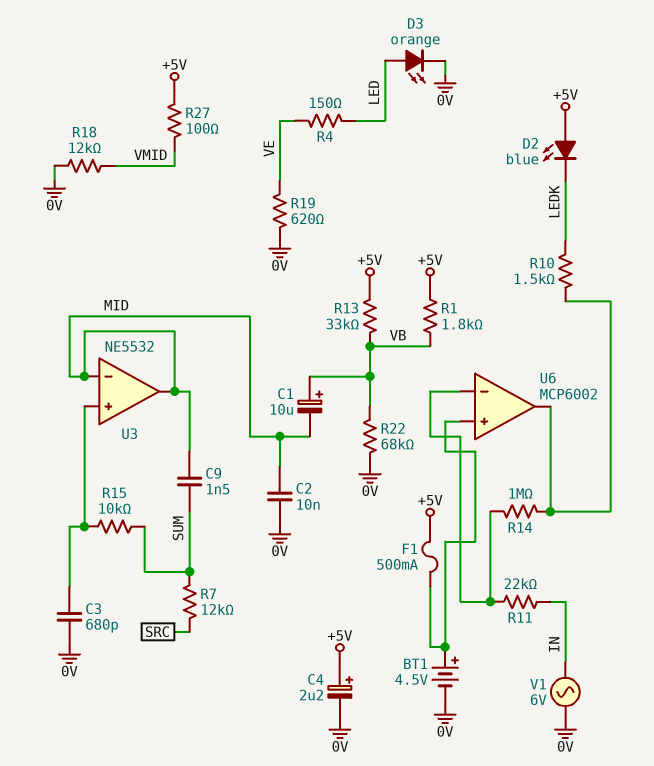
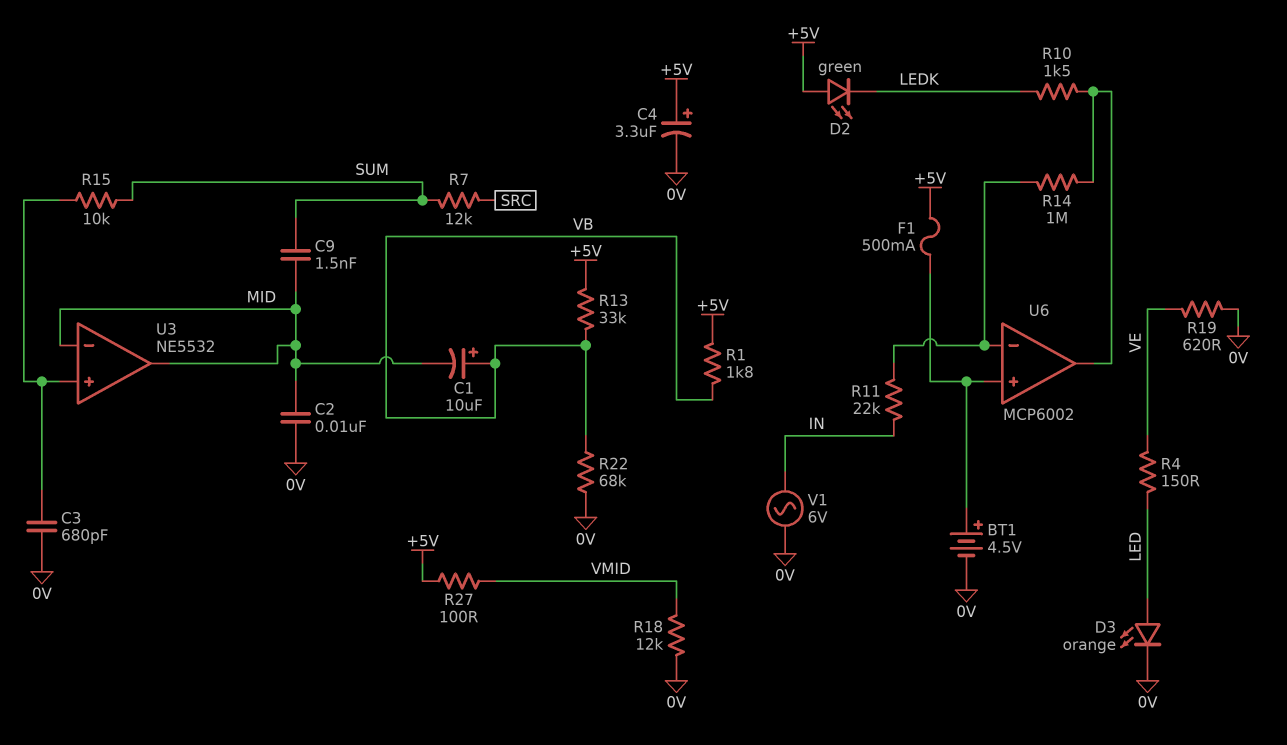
C4: 2.2uF (plus +5V, minus 0V) -> 3.3uF (plus +5V, minus 0V)
D2: LED blue (A +5V, K LEDK) -> LED green (A +5V, K LEDK)

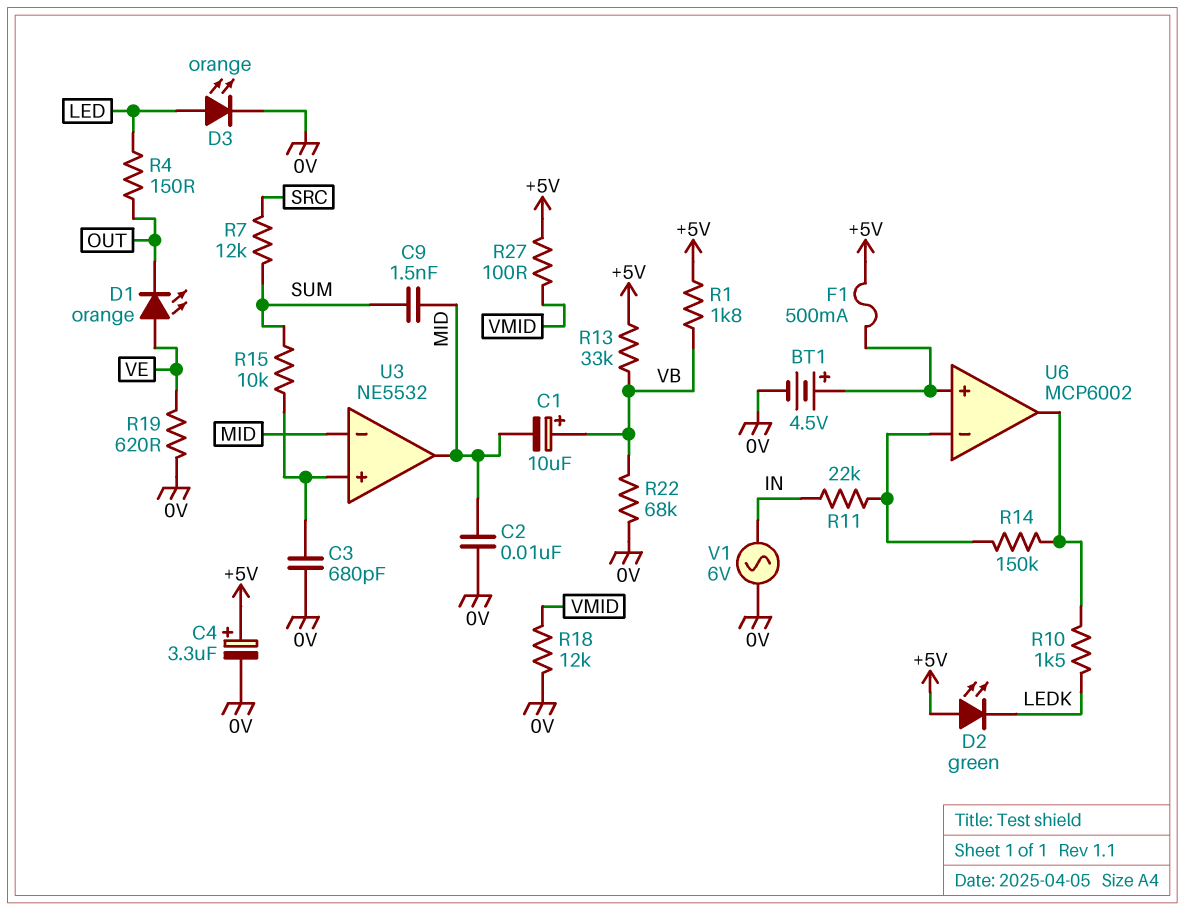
D1: none -> LED orange (A VE, K OUT)
R4: 150 (LED, VE) -> 150 (LED, OUT)
R14: 1M (U6/in-, U6/out) -> 150k (U6/in-, U6/out)

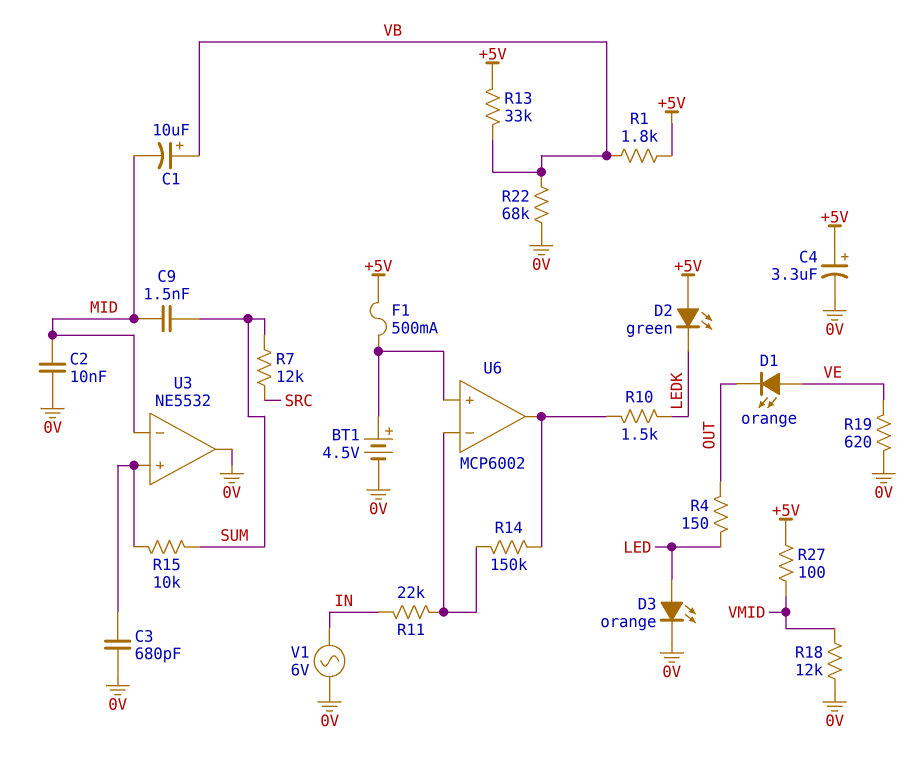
U3 pin out: MID -> 0V

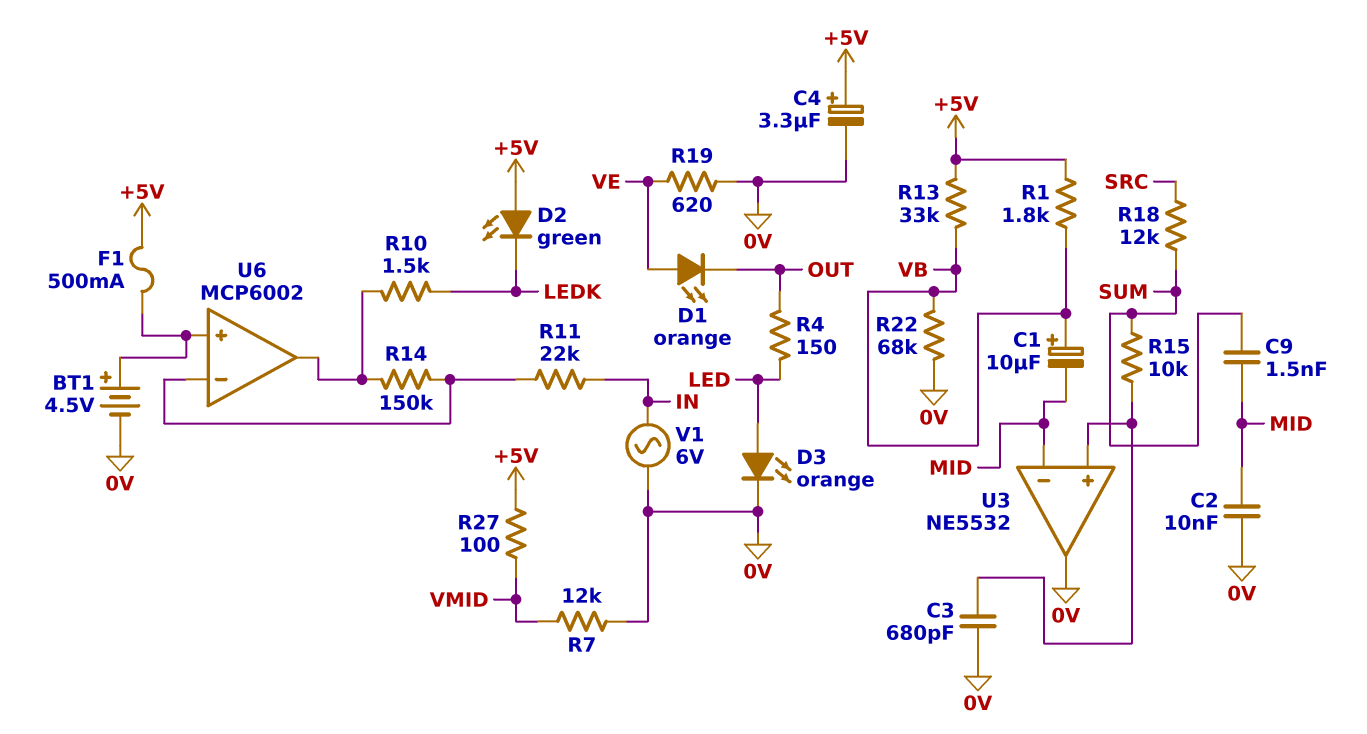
R7: 12k (SRC, SUM) -> 12k (0V, VMID)
R18: 12k (0V, VMID) -> 12k (SRC, SUM)

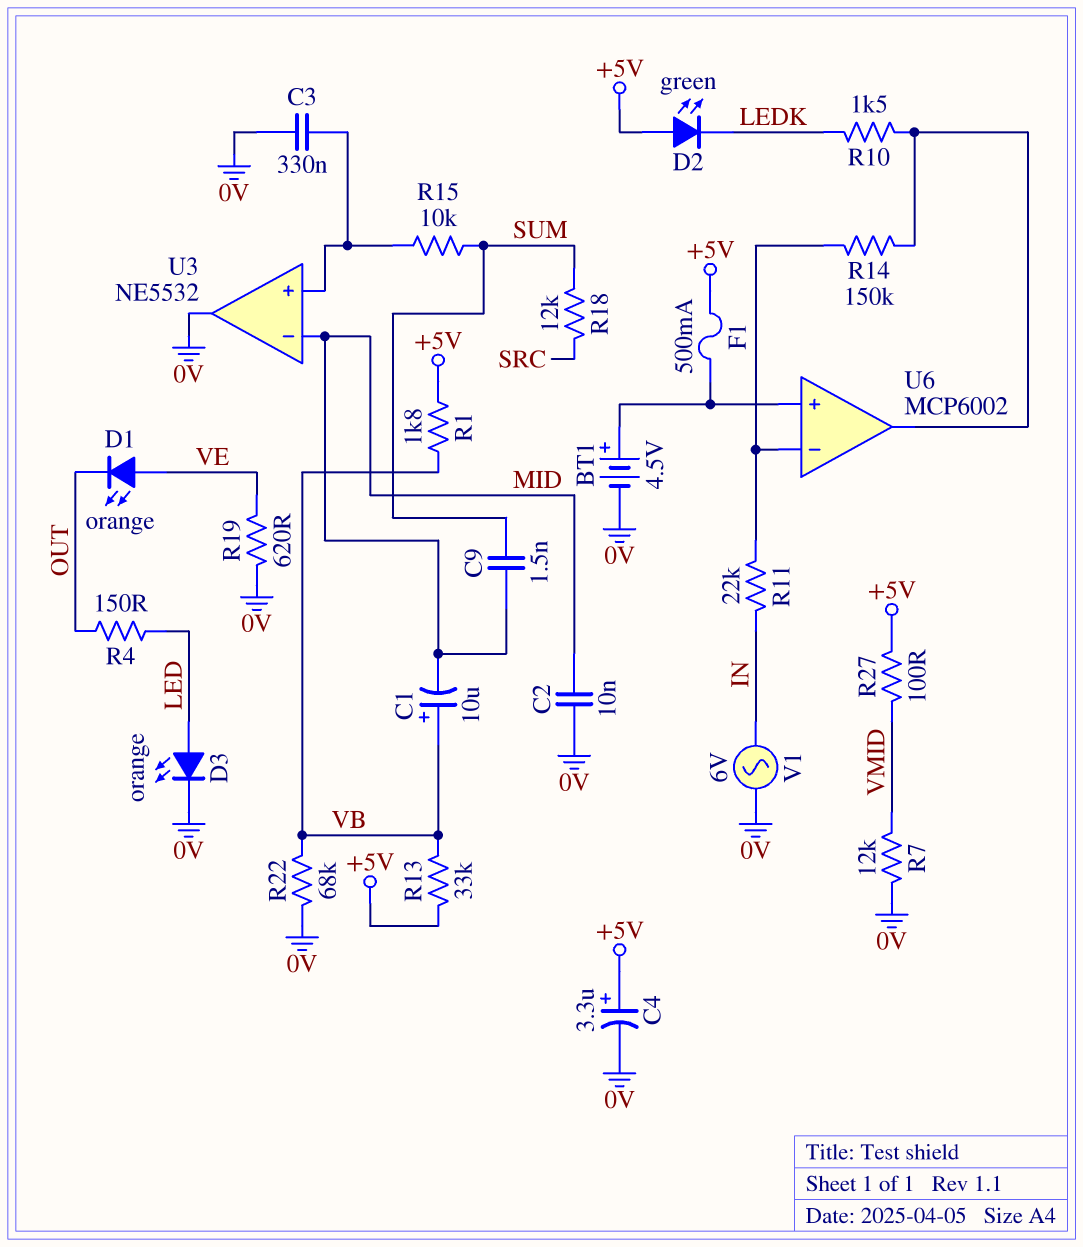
C3: 680pF (0V, U3/in+) -> 330nF (0V, U3/in+)

